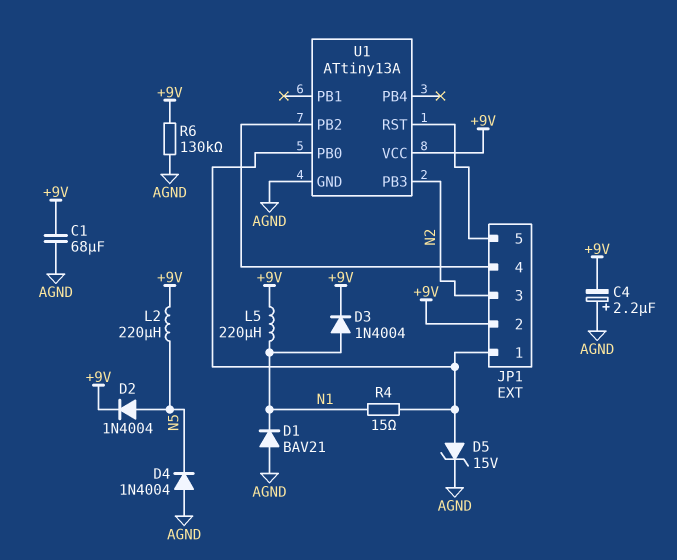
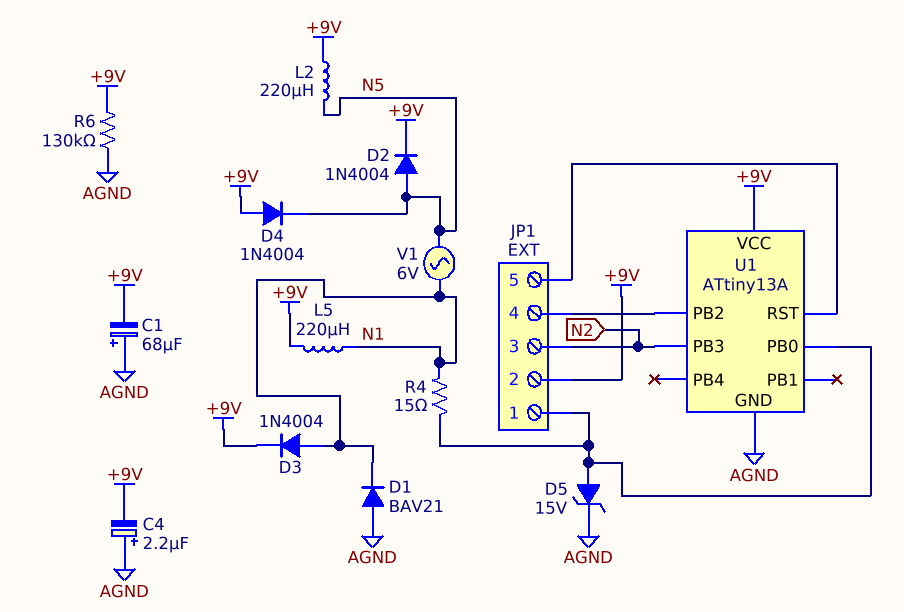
C1: 68uF (+9V, AGND) -> 68uF (plus AGND, minus +9V)
D4: diode 1N4004 (A AGND, K N5) -> diode 1N4004 (A +9V, K N5)
V1: none -> AC 6V (N1, N5)

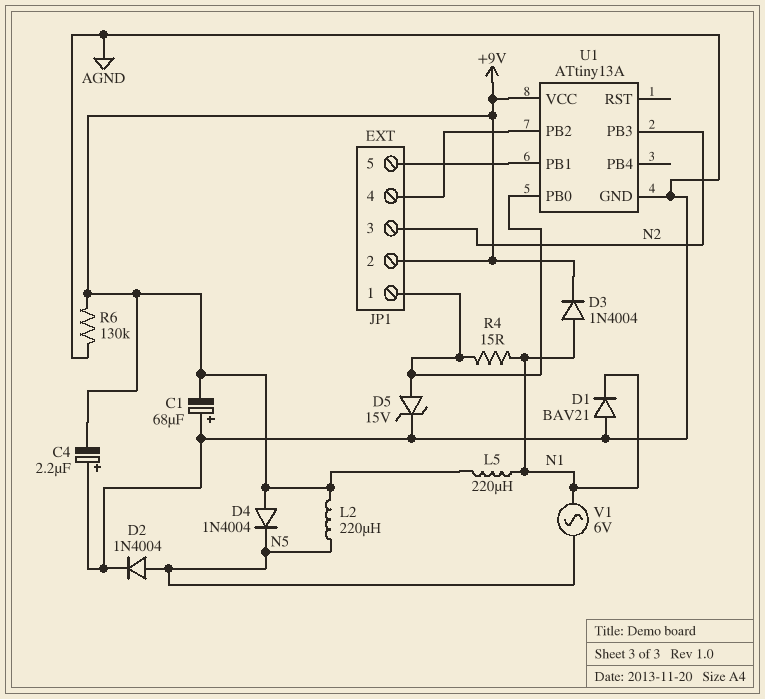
D2: diode 1N4004 (A N5, K +9V) -> diode 1N4004 (A N5, K AGND)
U1 pin PB1: none -> JP1/5
U1 pin RST: JP1/5 -> none

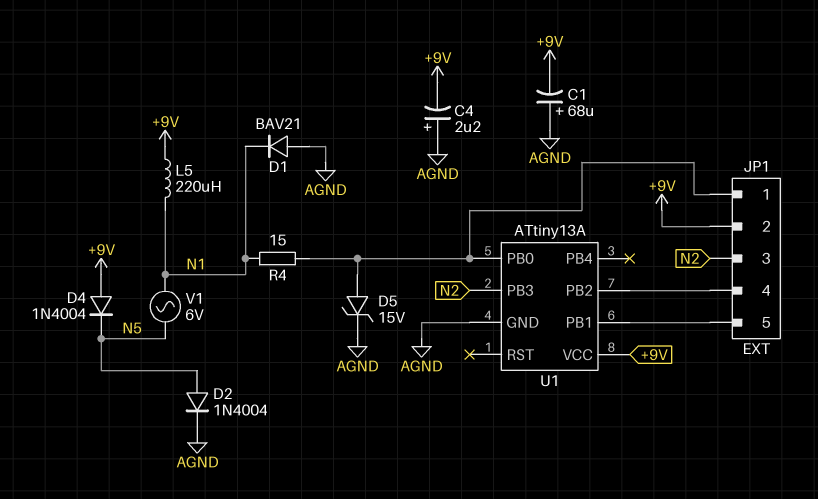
D3: diode 1N4004 (A N1, K +9V) -> none
L2: 220uH (+9V, N5) -> none
R6: 130k (+9V, AGND) -> none

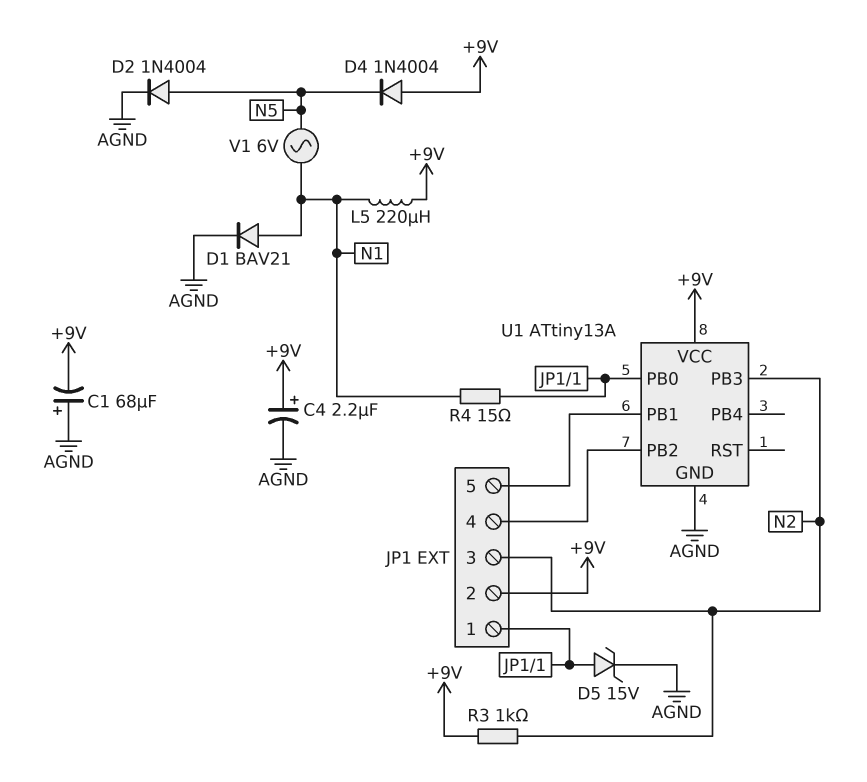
C4: 2.2uF (plus AGND, minus +9V) -> 2.2uF (plus +9V, minus AGND)
D1: diode BAV21 (A AGND, K N1) -> diode BAV21 (A N1, K AGND)
R3: none -> 1k (+9V, N2)

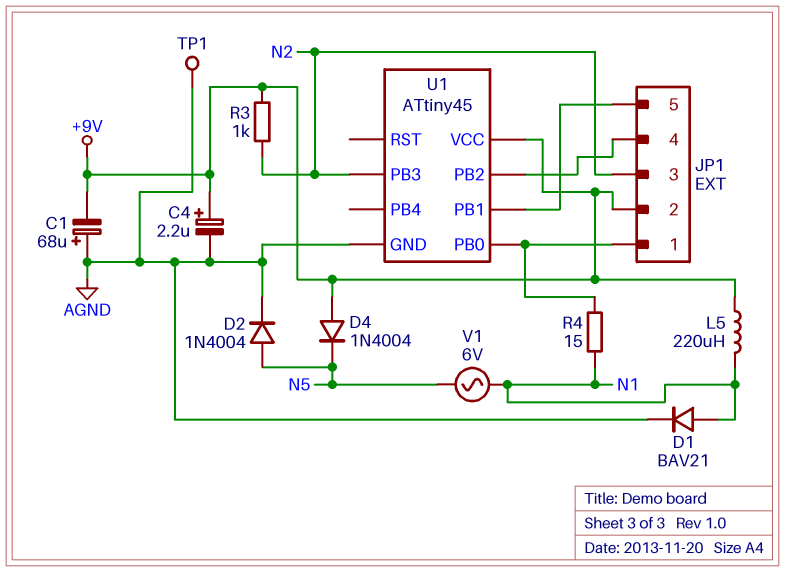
D5: zener 15V (A JP1/1, K AGND) -> none
TP1: none -> test point (AGND)
U1: ATtiny13A -> ATtiny45

